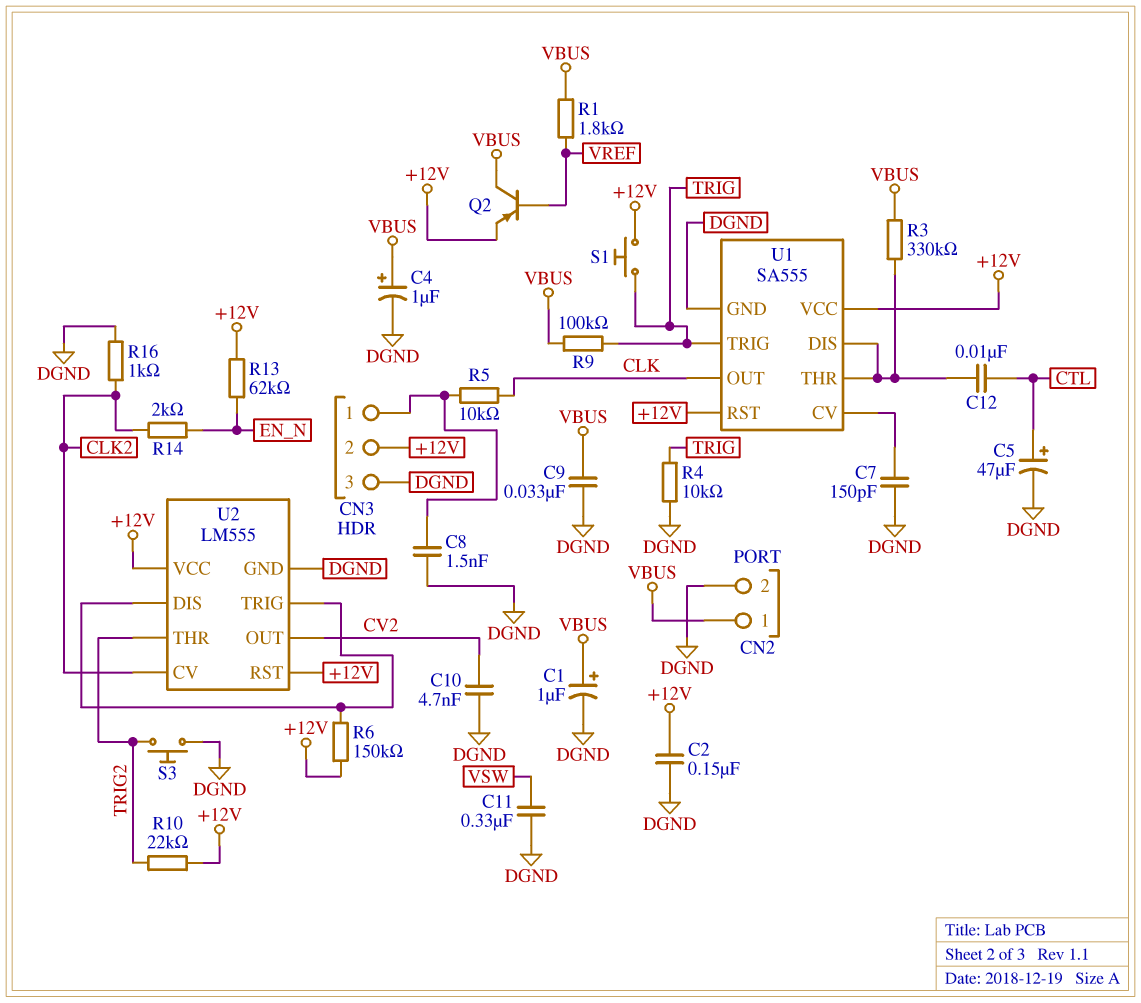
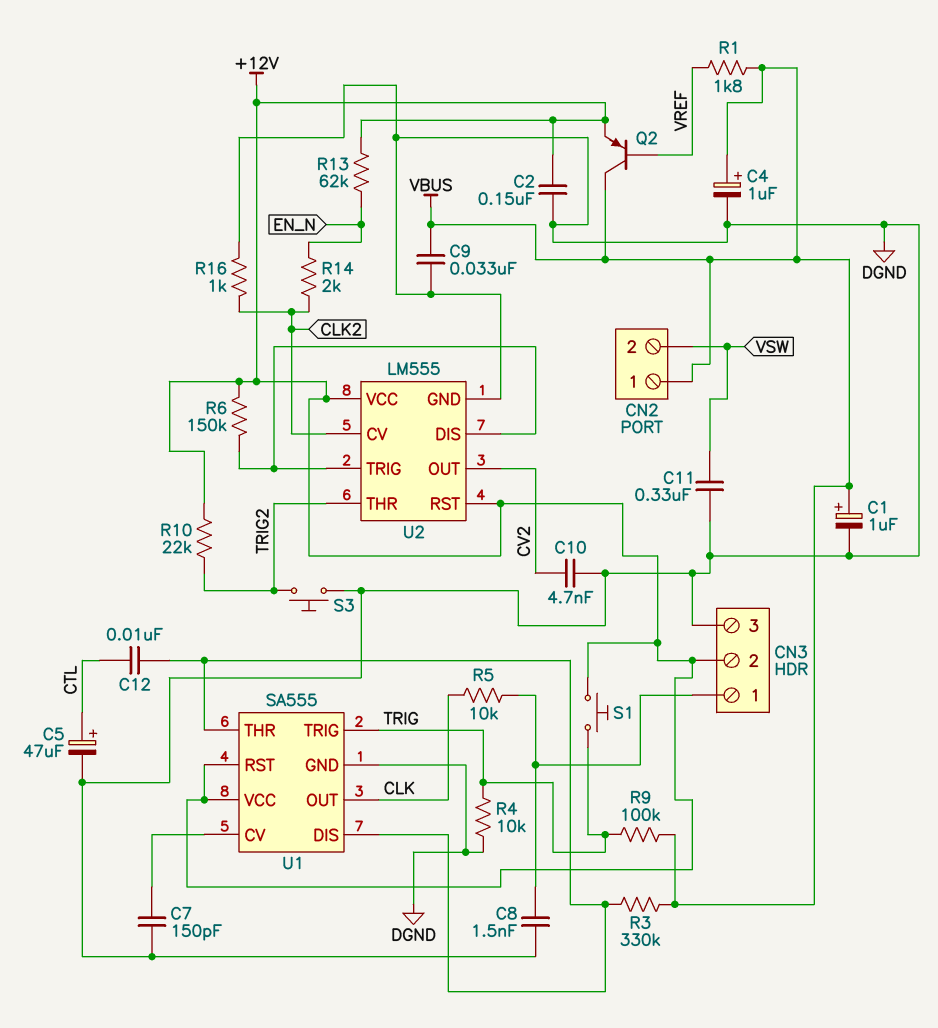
CN2 pin 2: DGND -> VSW

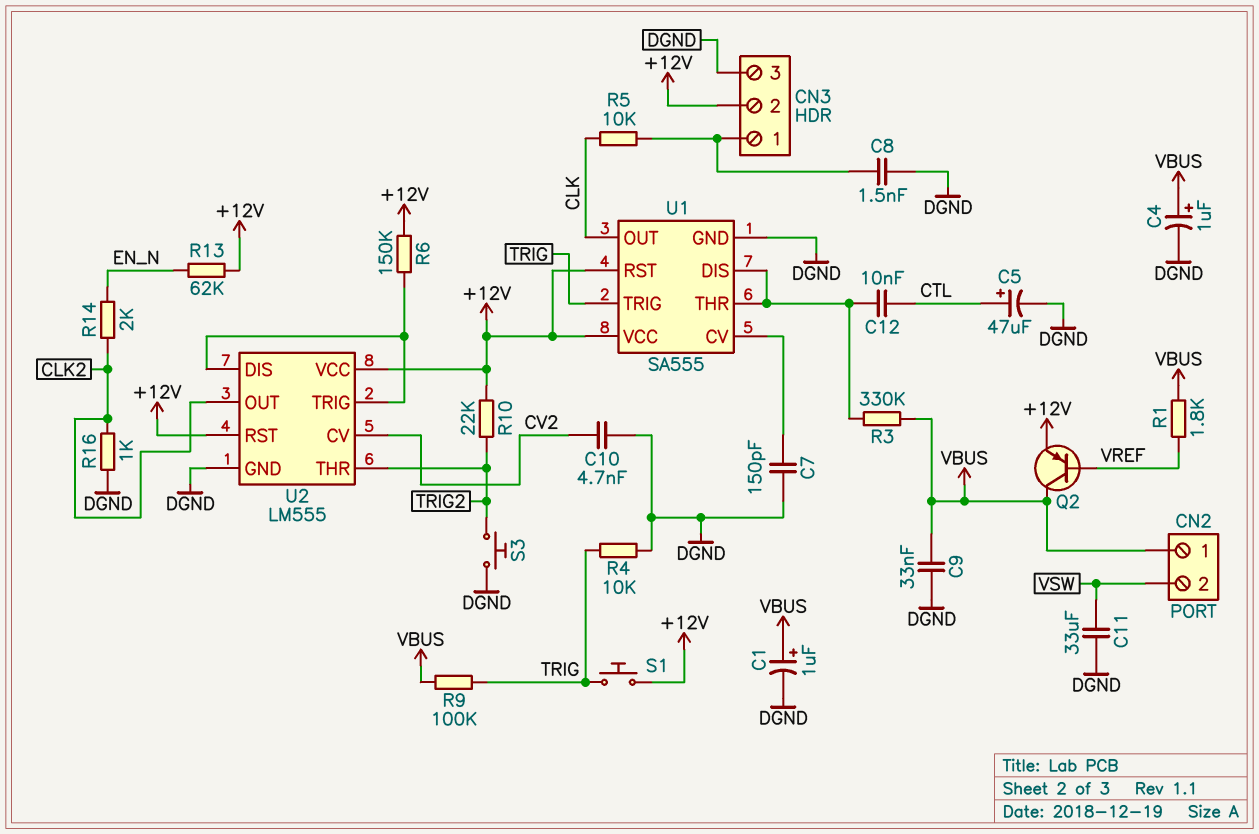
C2: 150nF (+12V, DGND) -> none
C11: 330nF (DGND, VSW) -> 33uF (DGND, VSW)
U2 pin CV: CLK2 -> CV2
U2 pin OUT: CV2 -> CLK2

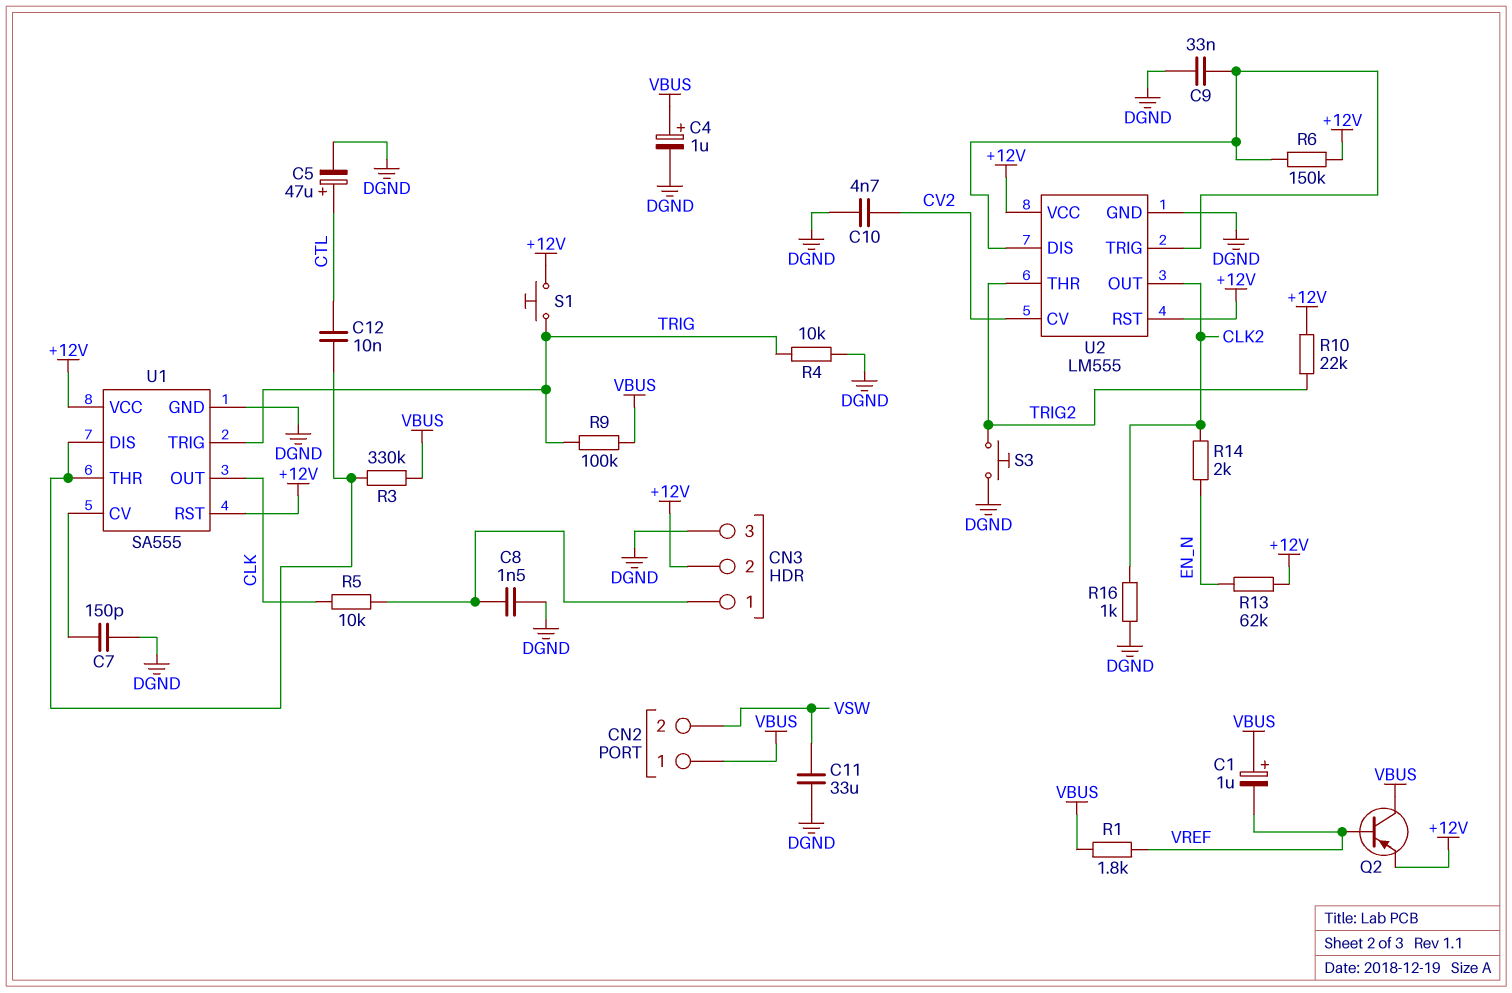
C1: 1uF (plus VBUS, minus DGND) -> 1uF (plus VBUS, minus VREF)
C9: 33nF (DGND, VBUS) -> 33nF (DGND, U2/DIS)

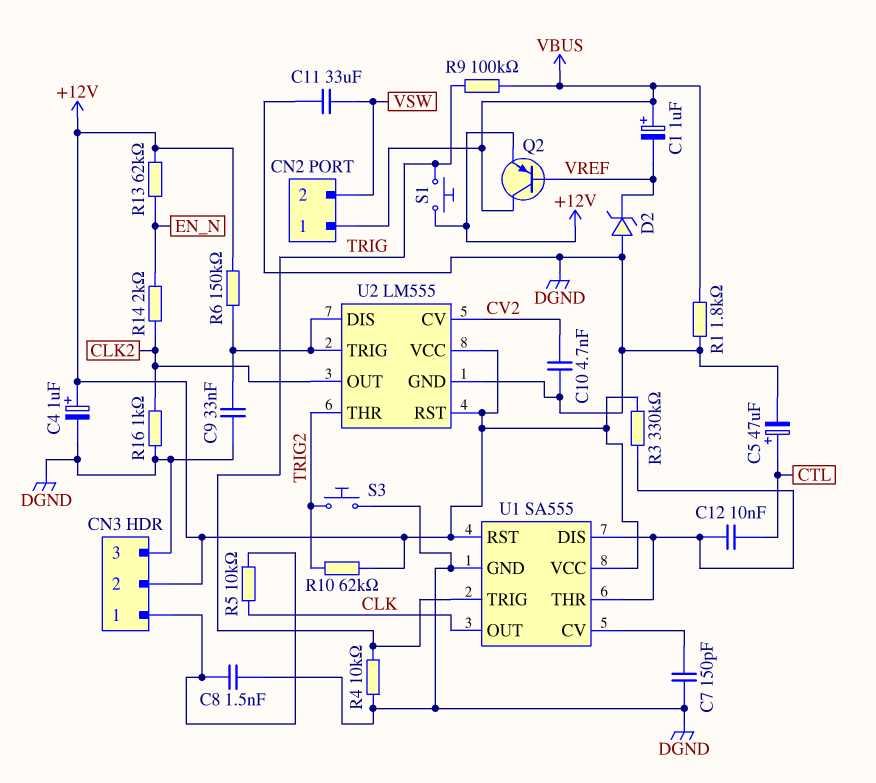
C4: 1uF (plus VBUS, minus DGND) -> 1uF (plus +12V, minus DGND)
D2: none -> zener (A DGND, K VREF)
R1: 1.8k (VBUS, VREF) -> 1.8k (DGND, VBUS)
R3: 330k (U1/DIS, VBUS) -> 330k (+12V, U1/DIS)
R10: 22k (+12V, TRIG2) -> 62k (+12V, TRIG2)

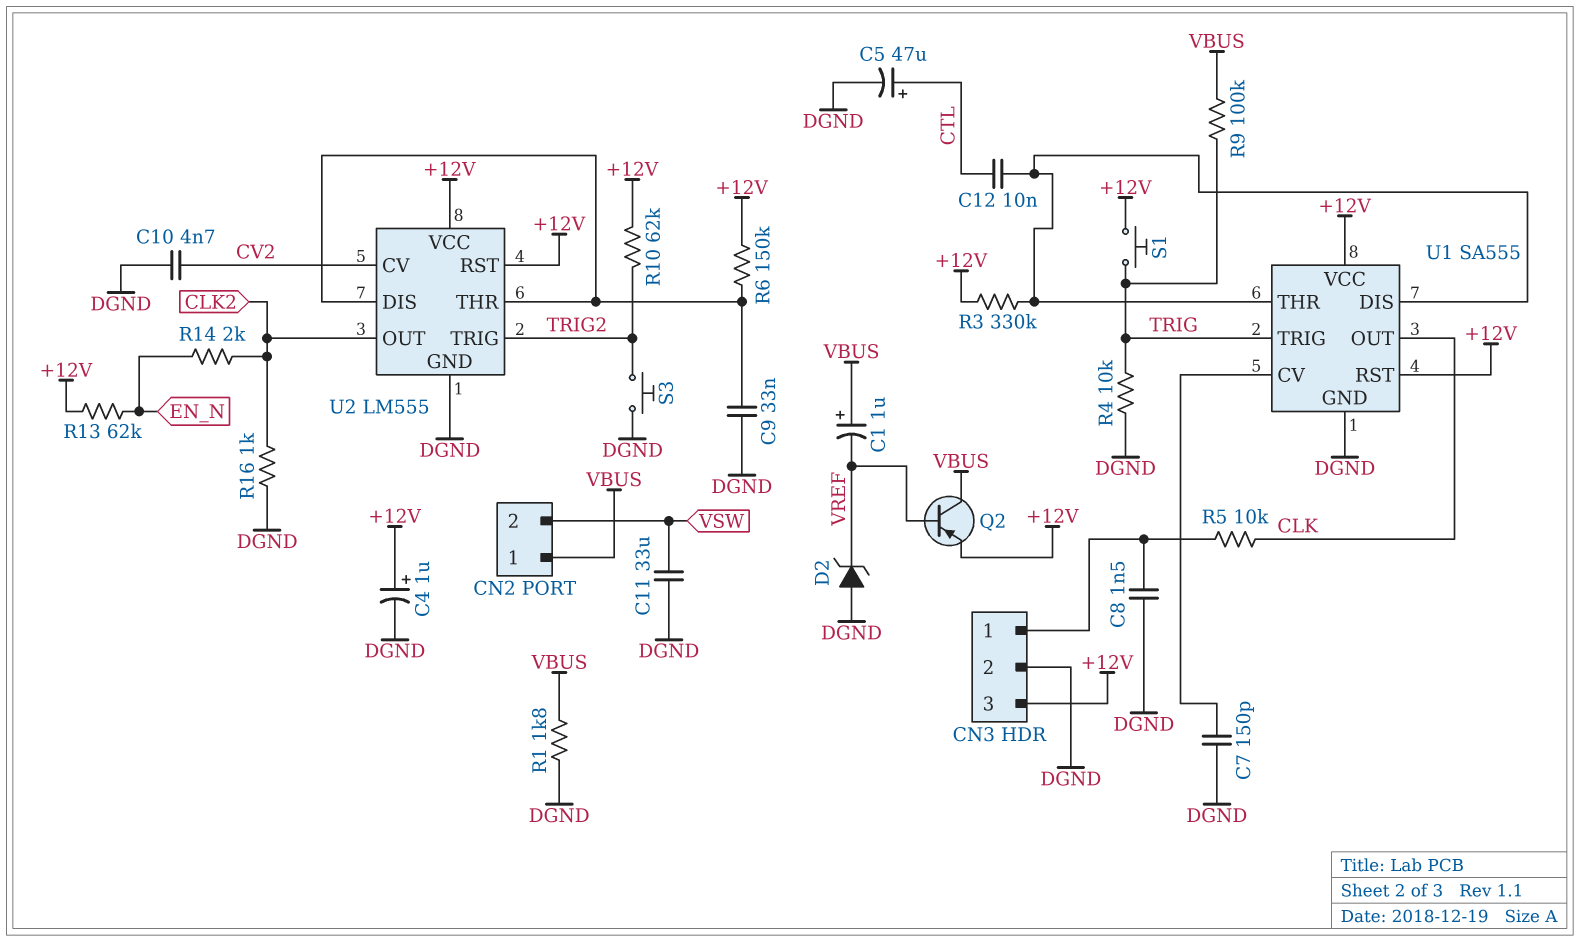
CN3 pin 2: +12V -> DGND
CN3 pin 3: DGND -> +12V
U2 pin THR: TRIG2 -> U2/DIS
U2 pin TRIG: U2/DIS -> TRIG2

